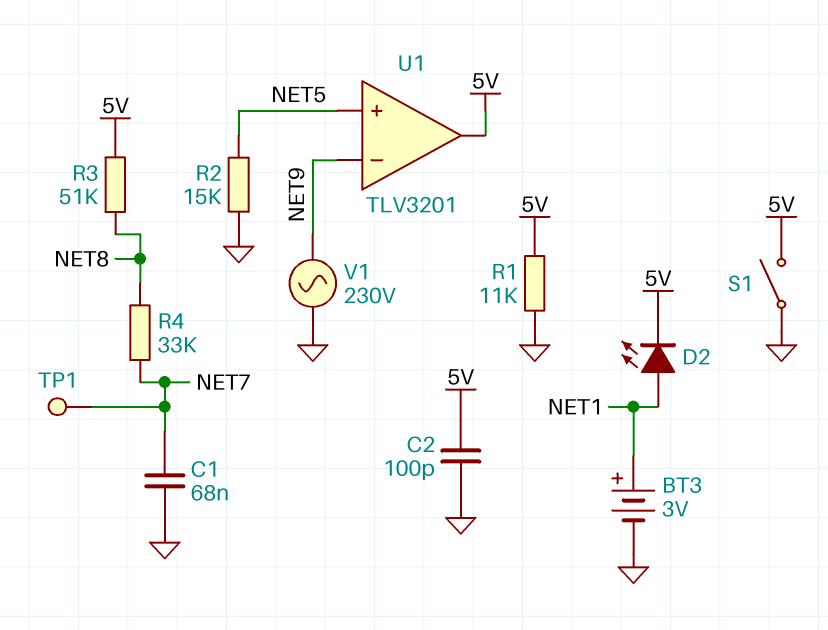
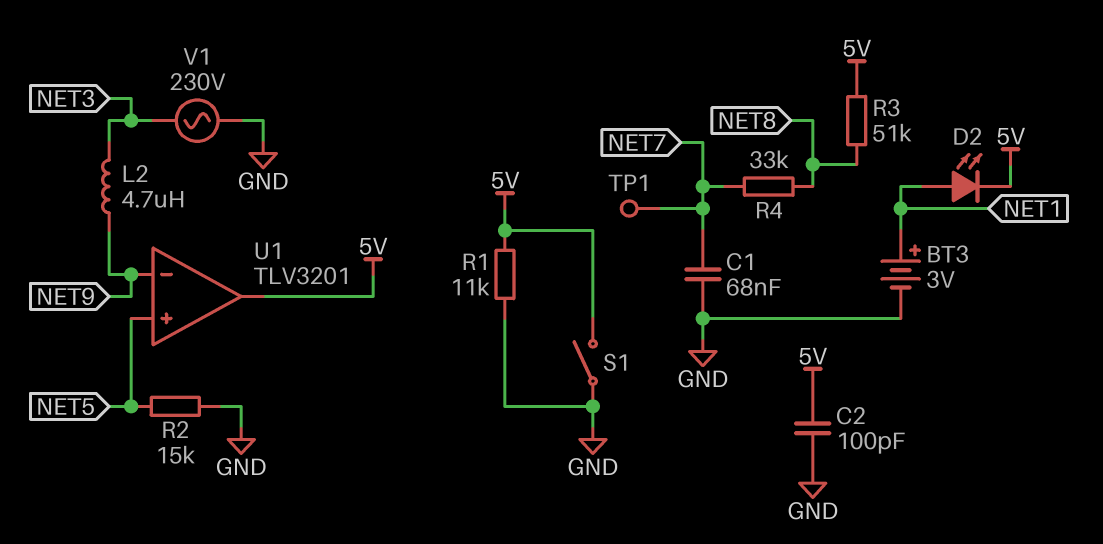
L2: none -> 4.7uH (NET3, NET9)
V1: AC 230V (GND, NET9) -> AC 230V (GND, NET3)

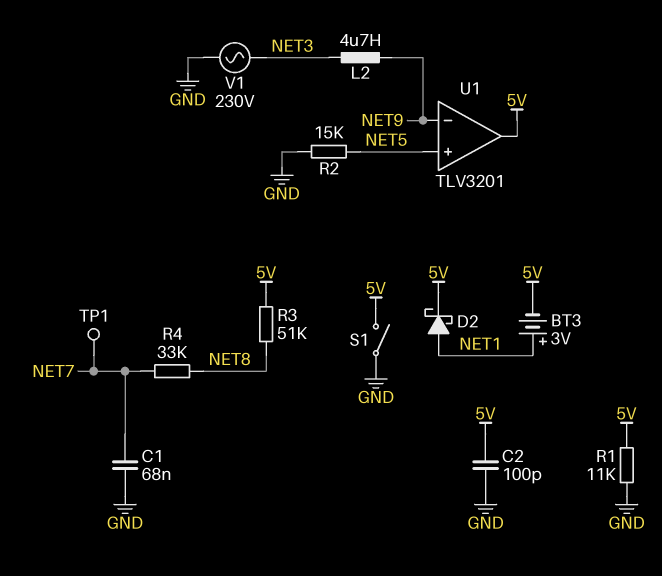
BT3: 3V (plus NET1, minus GND) -> 3V (plus NET1, minus 5V)
D2: LED (A NET1, K 5V) -> schottky (A NET1, K 5V)

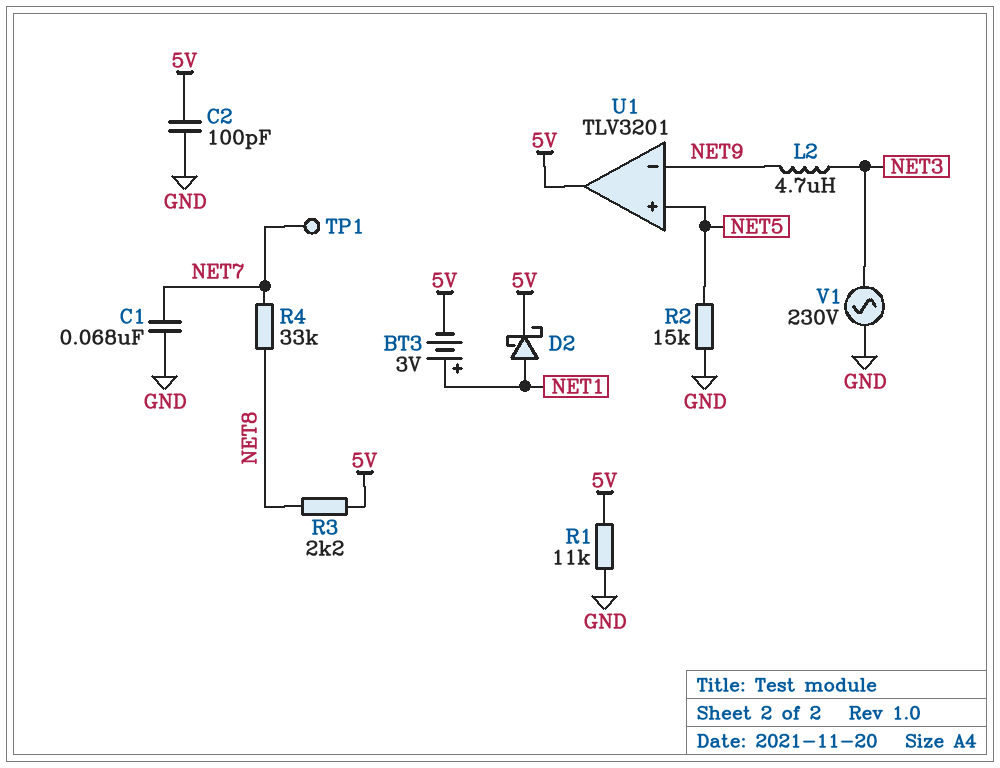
R3: 51k (5V, NET8) -> 2.2k (5V, NET8)
S1: switch (5V, GND) -> none

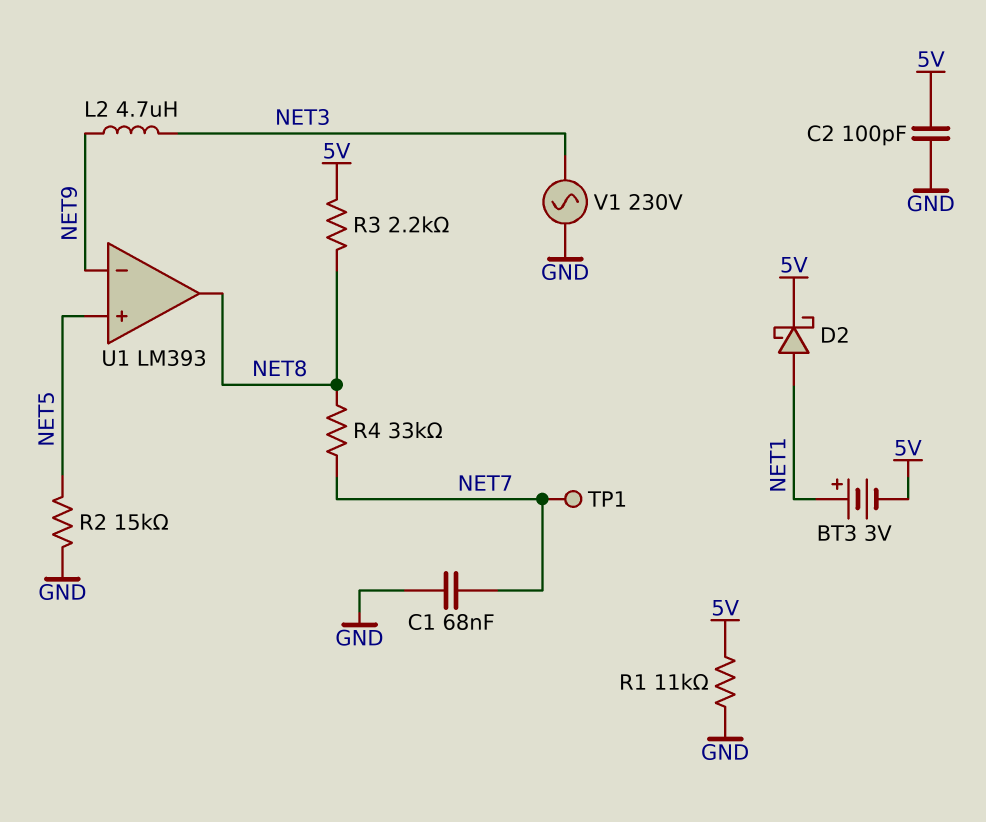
U1: TLV3201 -> LM393
U1 pin out: 5V -> NET8

